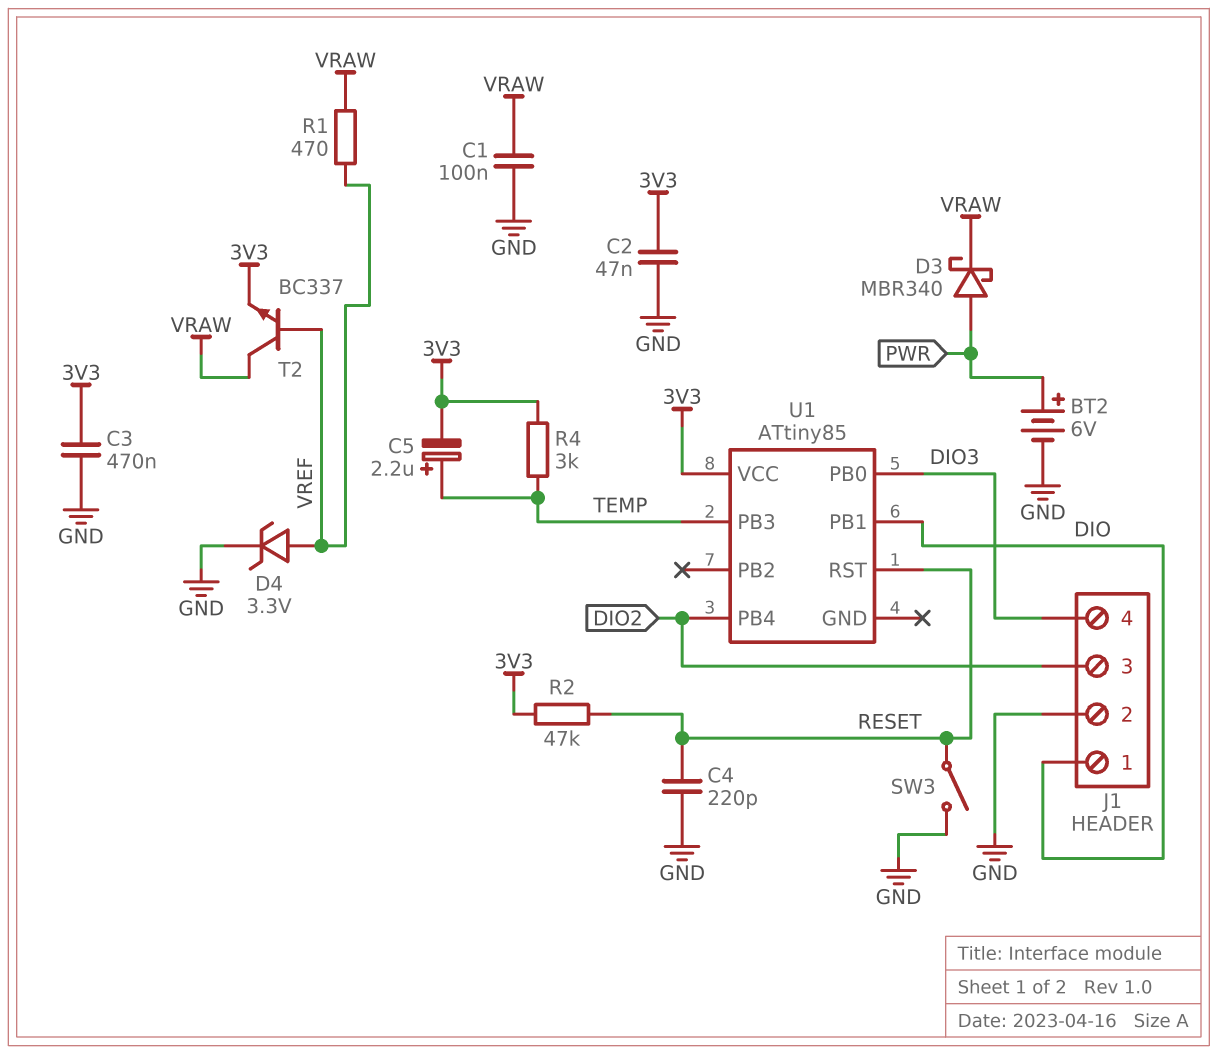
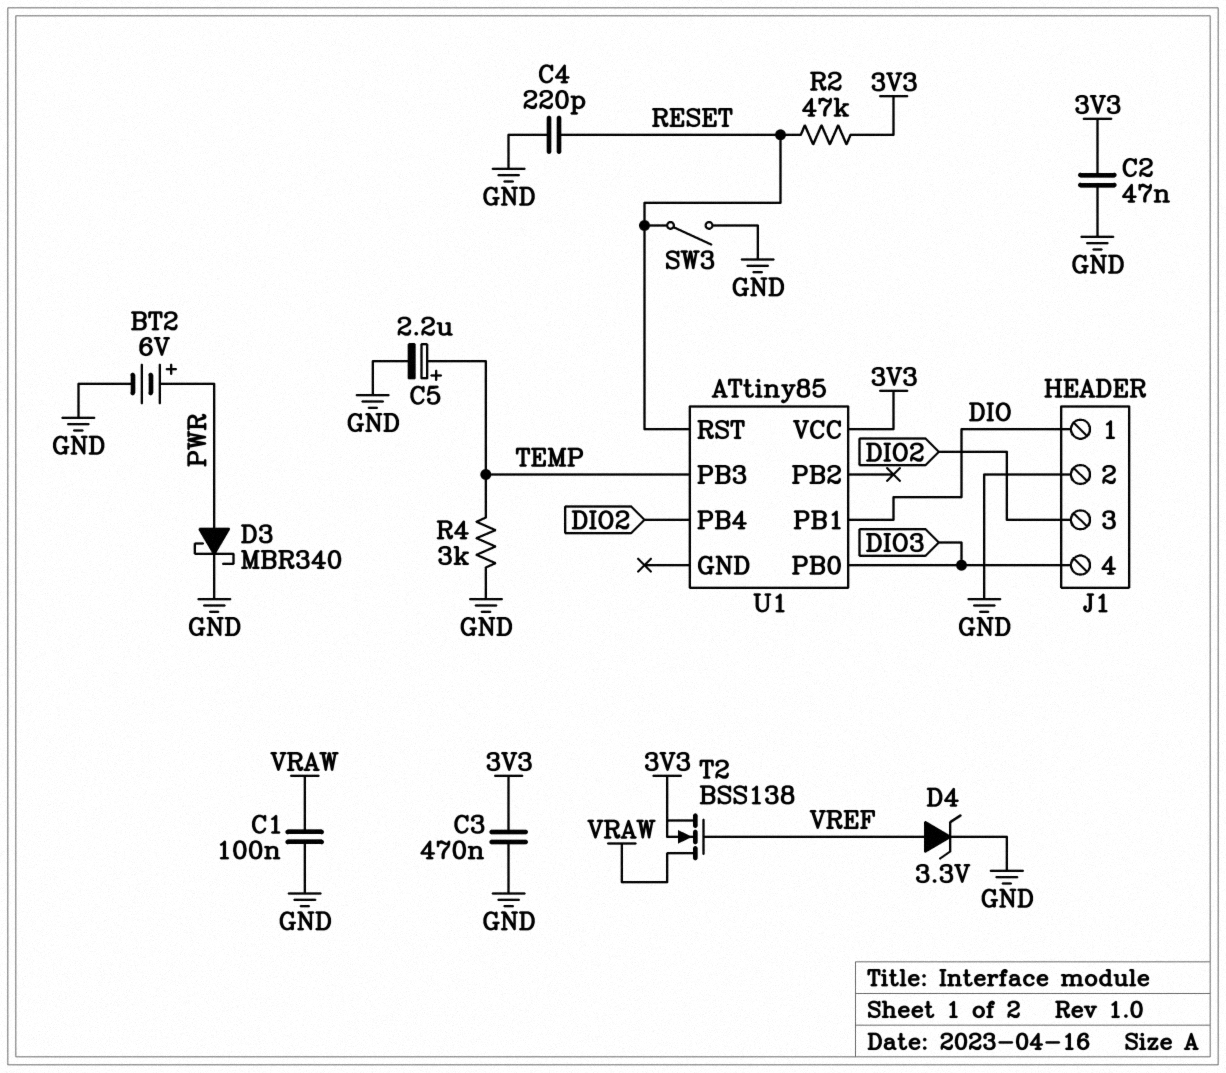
C5: 2.2uF (plus TEMP, minus 3V3) -> 2.2uF (plus TEMP, minus GND)
D3: schottky MBR340 (A PWR, K VRAW) -> schottky MBR340 (A PWR, K GND)
R1: 470 (VRAW, VREF) -> none
R4: 3k (3V3, TEMP) -> 3k (GND, TEMP)
T2: NPN BC337 (B VREF, C VRAW, E 3V3) -> NMOS BSS138 (G VREF, D VRAW, S 3V3)

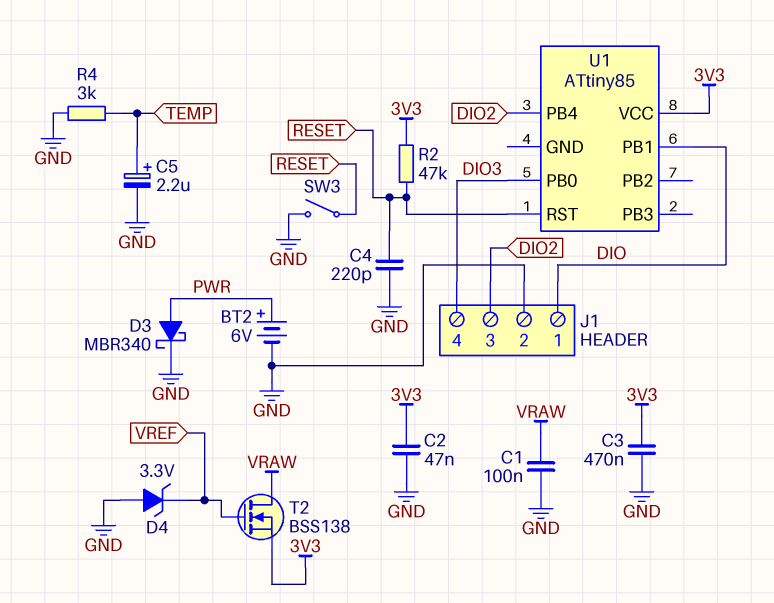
D4: zener 3.3V (A VREF, K GND) -> zener 3.3V (A GND, K VREF)
U1 pin PB3: TEMP -> none

